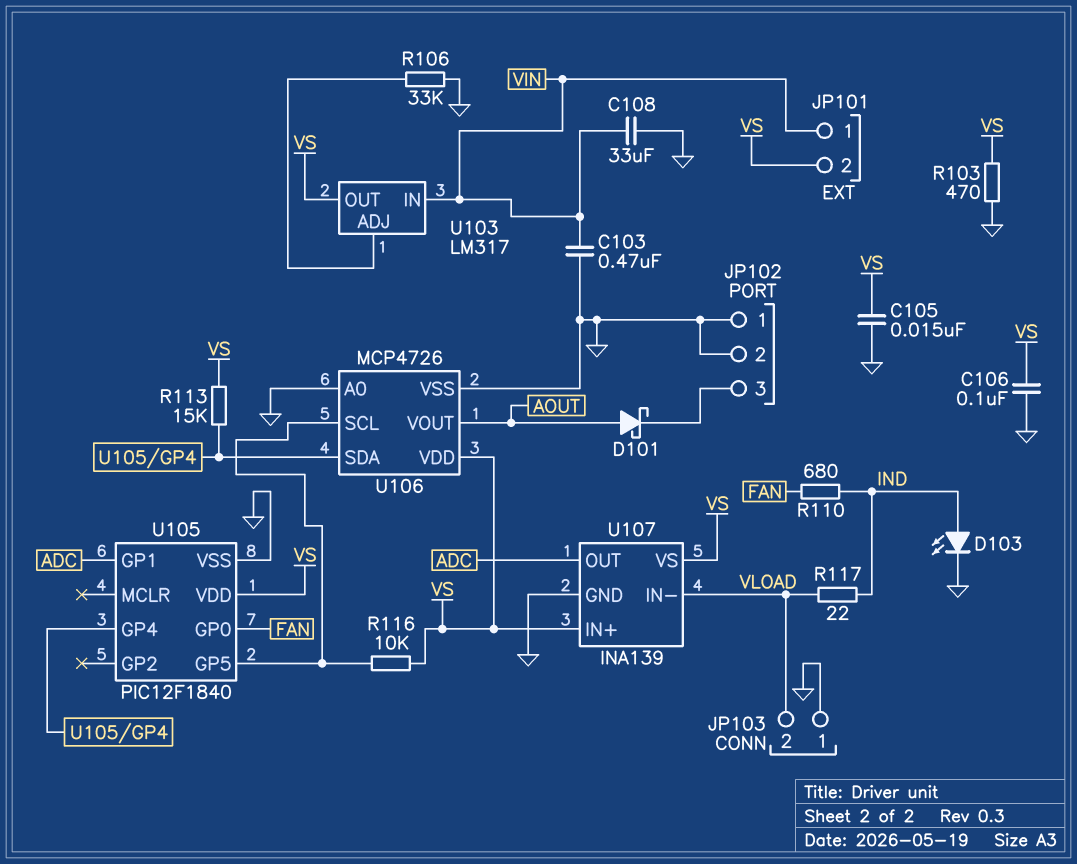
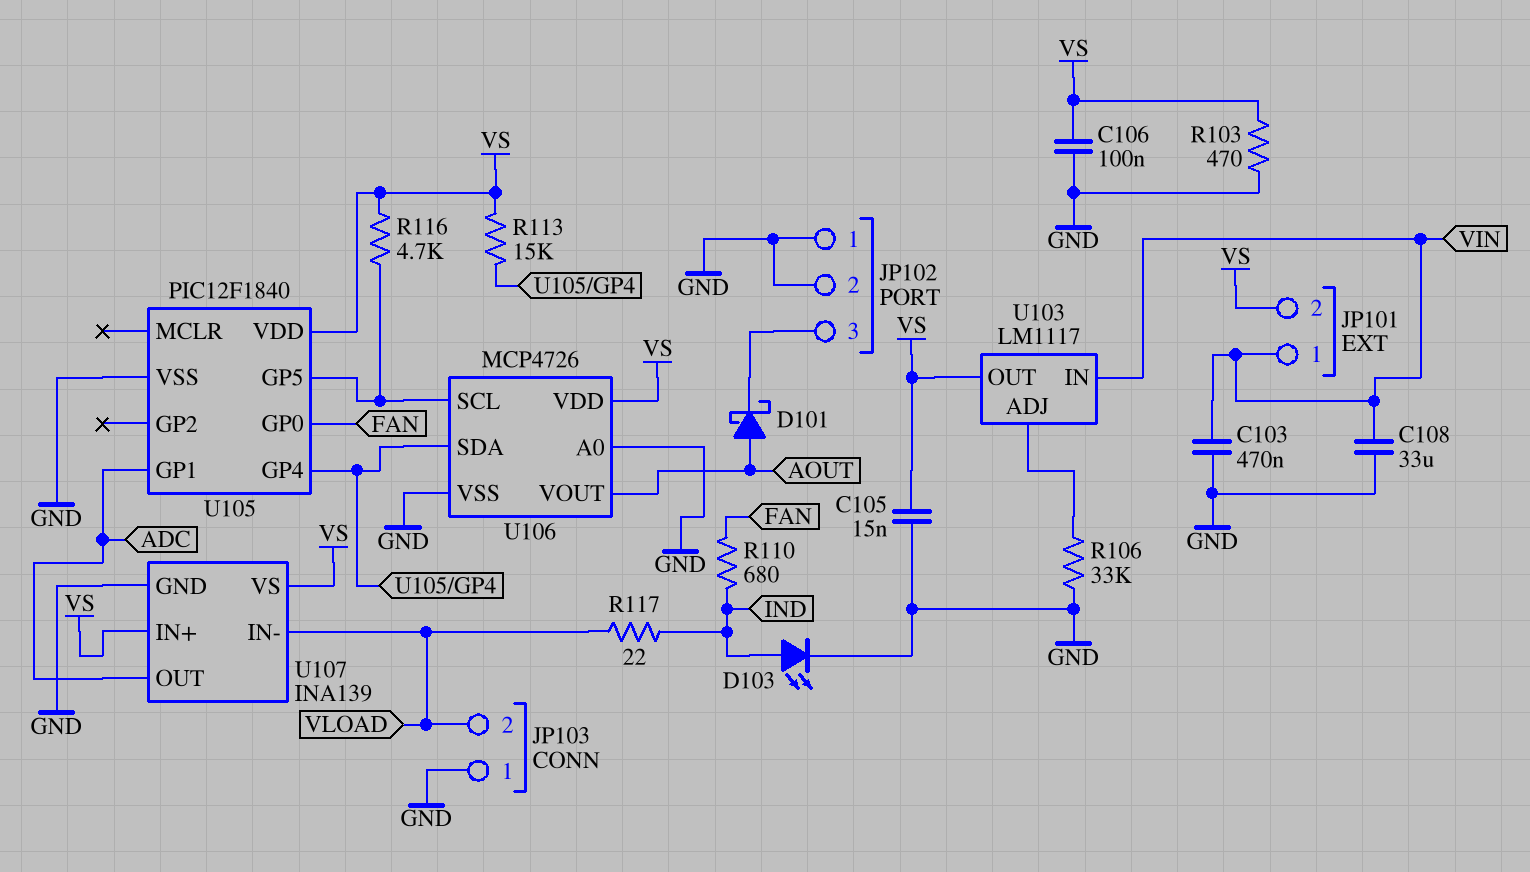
R116: 10k (U105/GP5, VS) -> 4.7k (U105/GP5, VS)
U103: LM317 -> LM1117

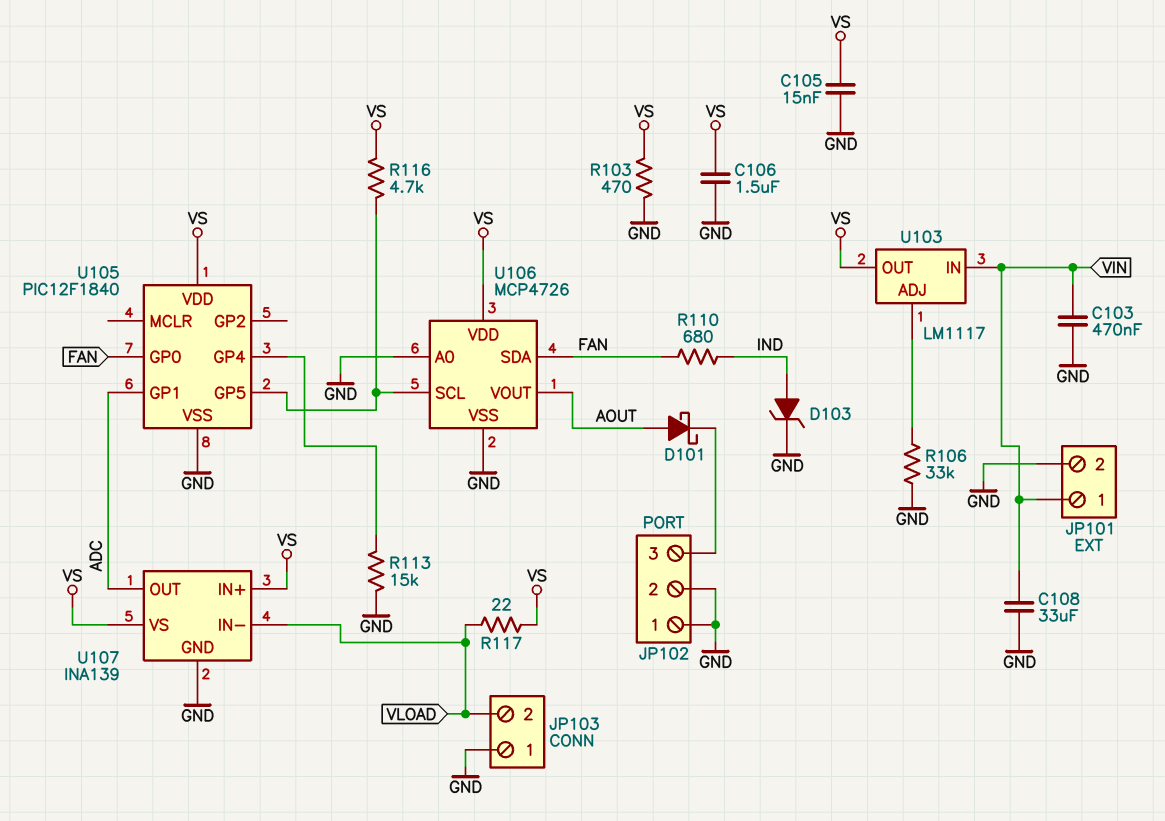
C106: 100nF (GND, VS) -> 1.5uF (GND, VS)
D103: LED (A IND, K GND) -> zener (A IND, K GND)
JP101 pin 2: VS -> GND
R113: 15k (U105/GP4, VS) -> 15k (GND, U105/GP4)
R117: 22 (IND, VLOAD) -> 22 (VLOAD, VS)
U106 pin SDA: U105/GP4 -> FAN

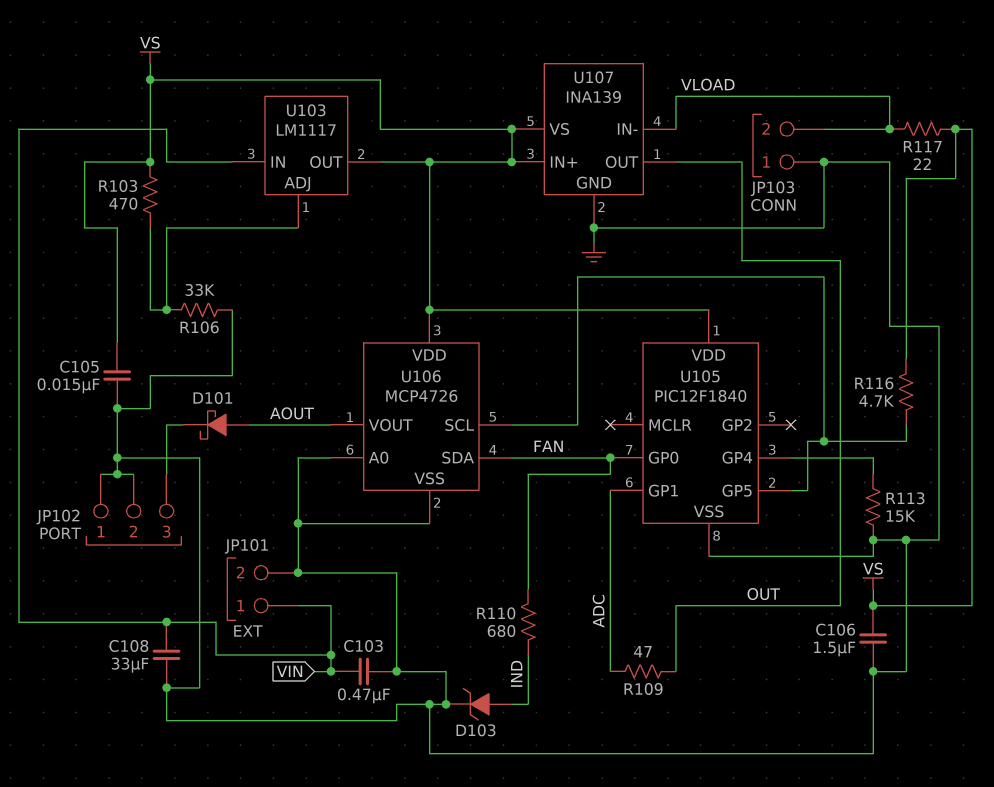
R103: 470 (GND, VS) -> 470 (U103/ADJ, VS)
R109: none -> 47 (ADC, OUT)
U107 pin OUT: ADC -> OUT

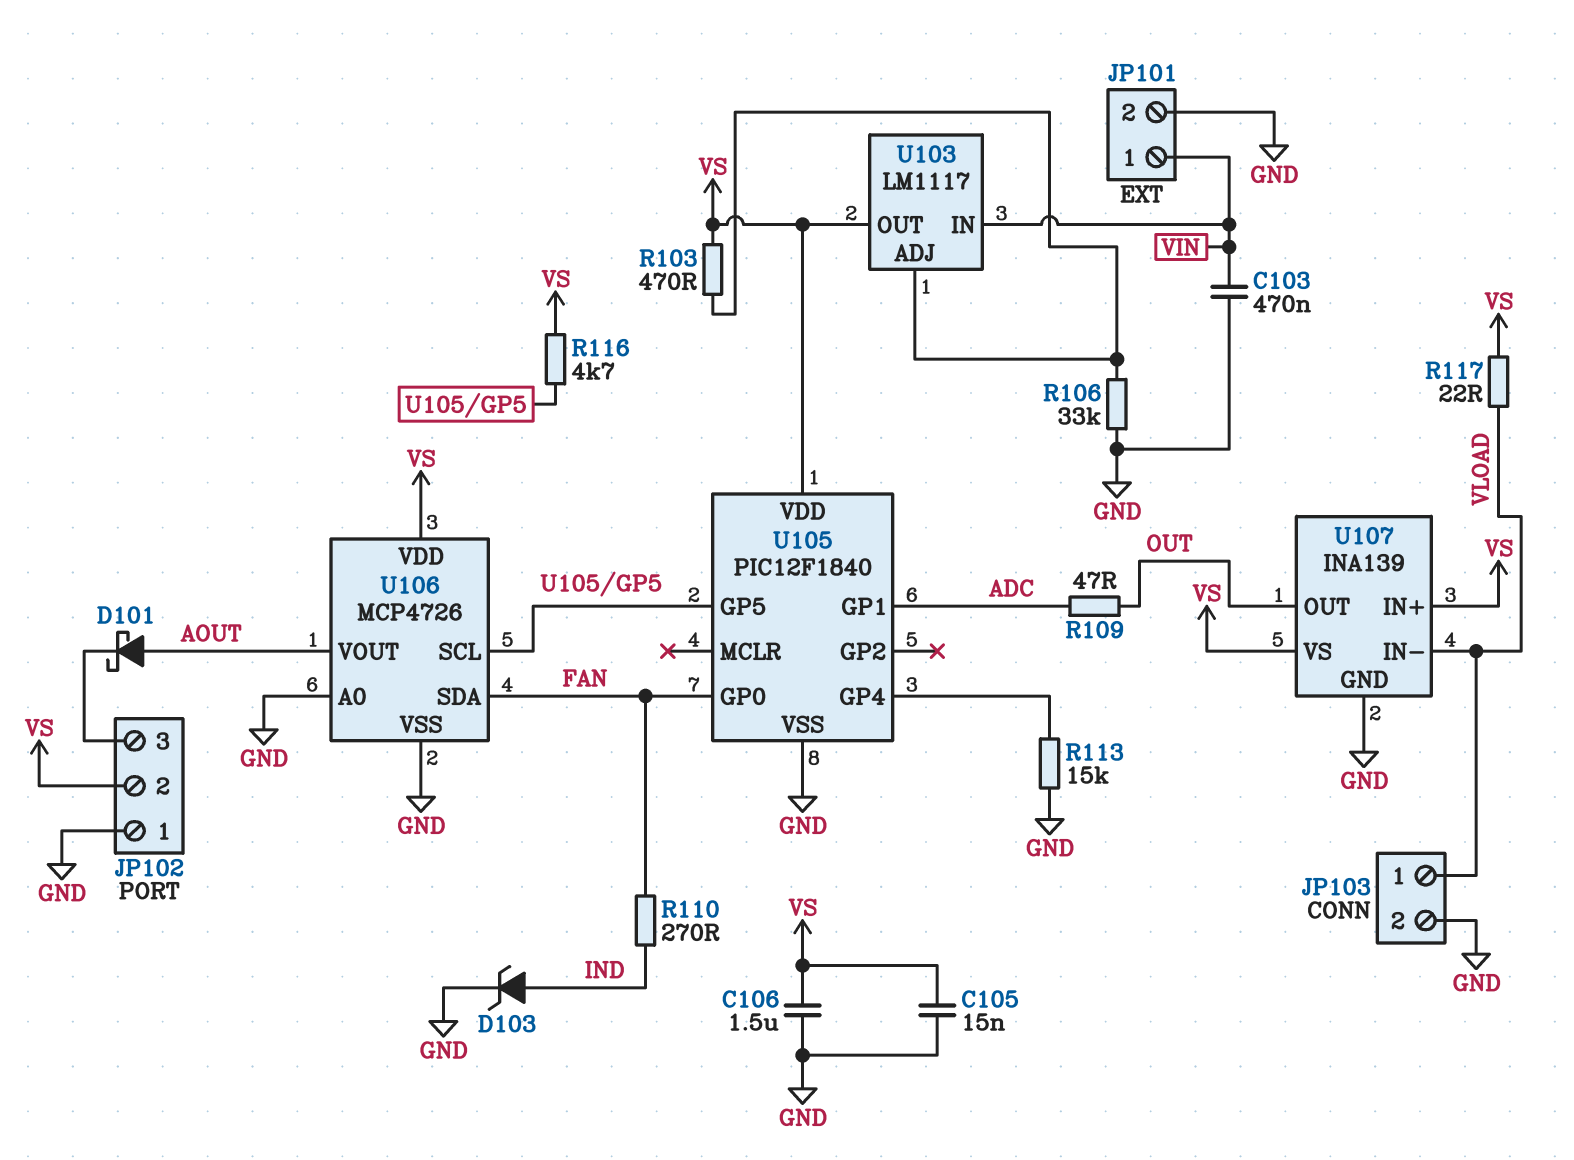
C108: 33uF (GND, VIN) -> none
JP102 pin 2: GND -> VS
JP103 pin 1: GND -> VLOAD
JP103 pin 2: VLOAD -> GND
R110: 680 (FAN, IND) -> 270 (FAN, IND)

